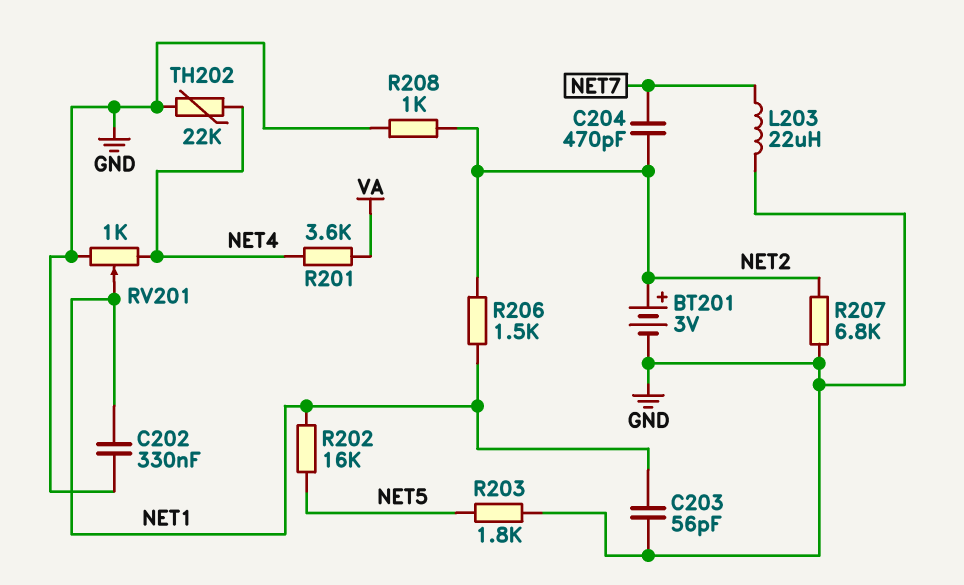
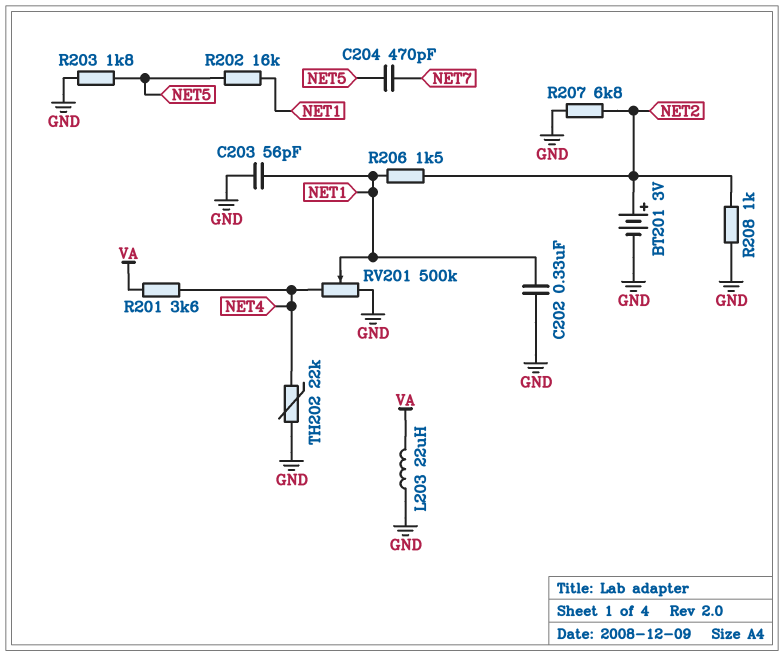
C204: 470pF (NET2, NET7) -> 470pF (NET5, NET7)
L203: 22uH (GND, NET7) -> 22uH (GND, VA)
RV201: 1k (GND, NET4, wiper NET1) -> 500k (GND, NET4, wiper NET1)

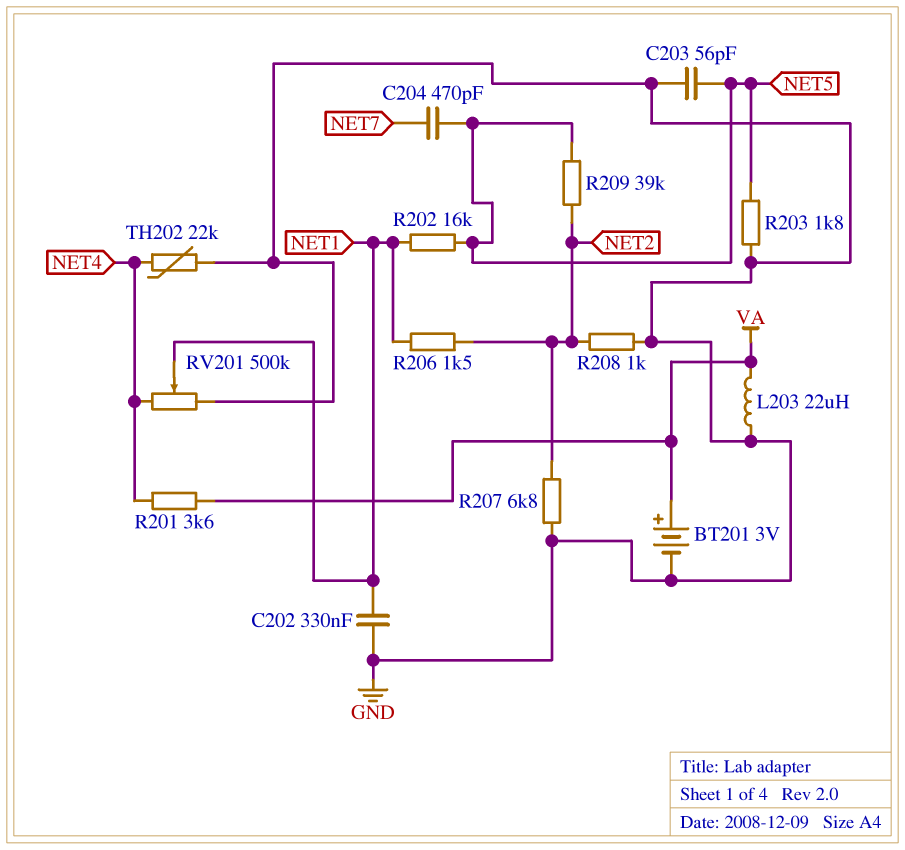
BT201: 3V (plus NET2, minus GND) -> 3V (plus VA, minus GND)
C203: 56pF (GND, NET1) -> 56pF (GND, NET5)
R209: none -> 39k (NET2, NET5)

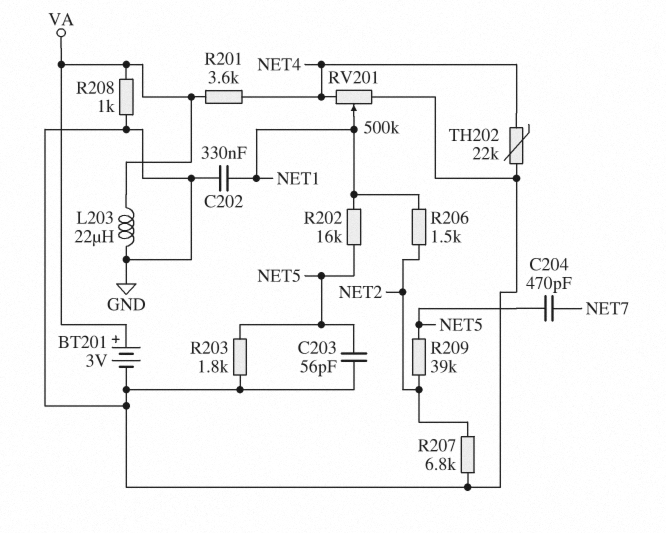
R208: 1k (GND, NET2) -> 1k (GND, VA)

